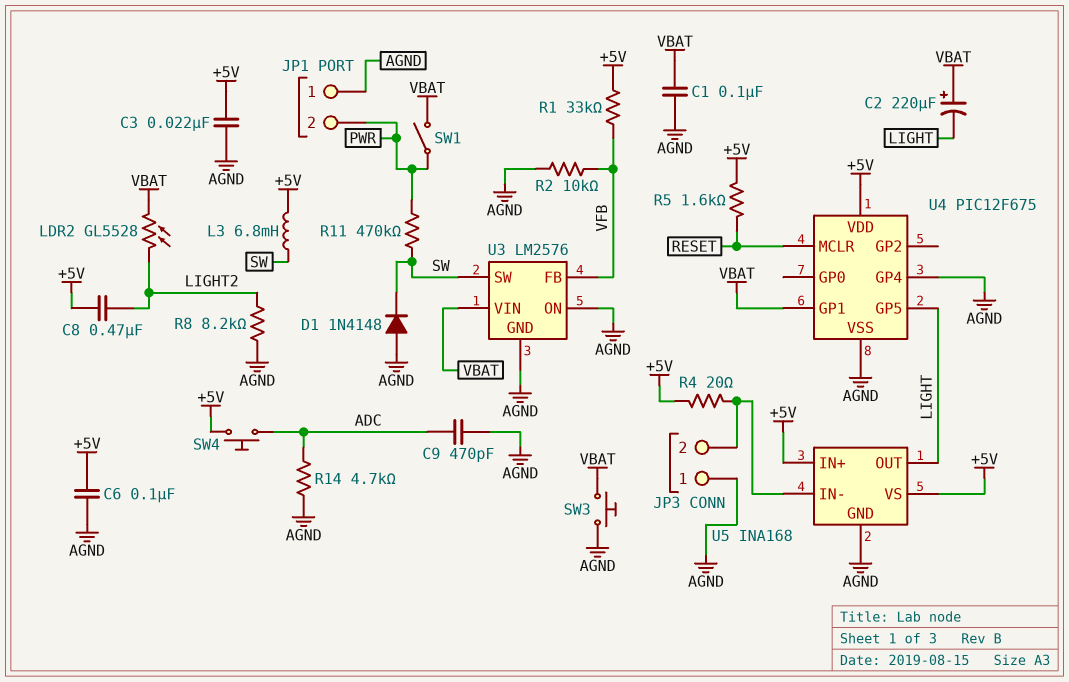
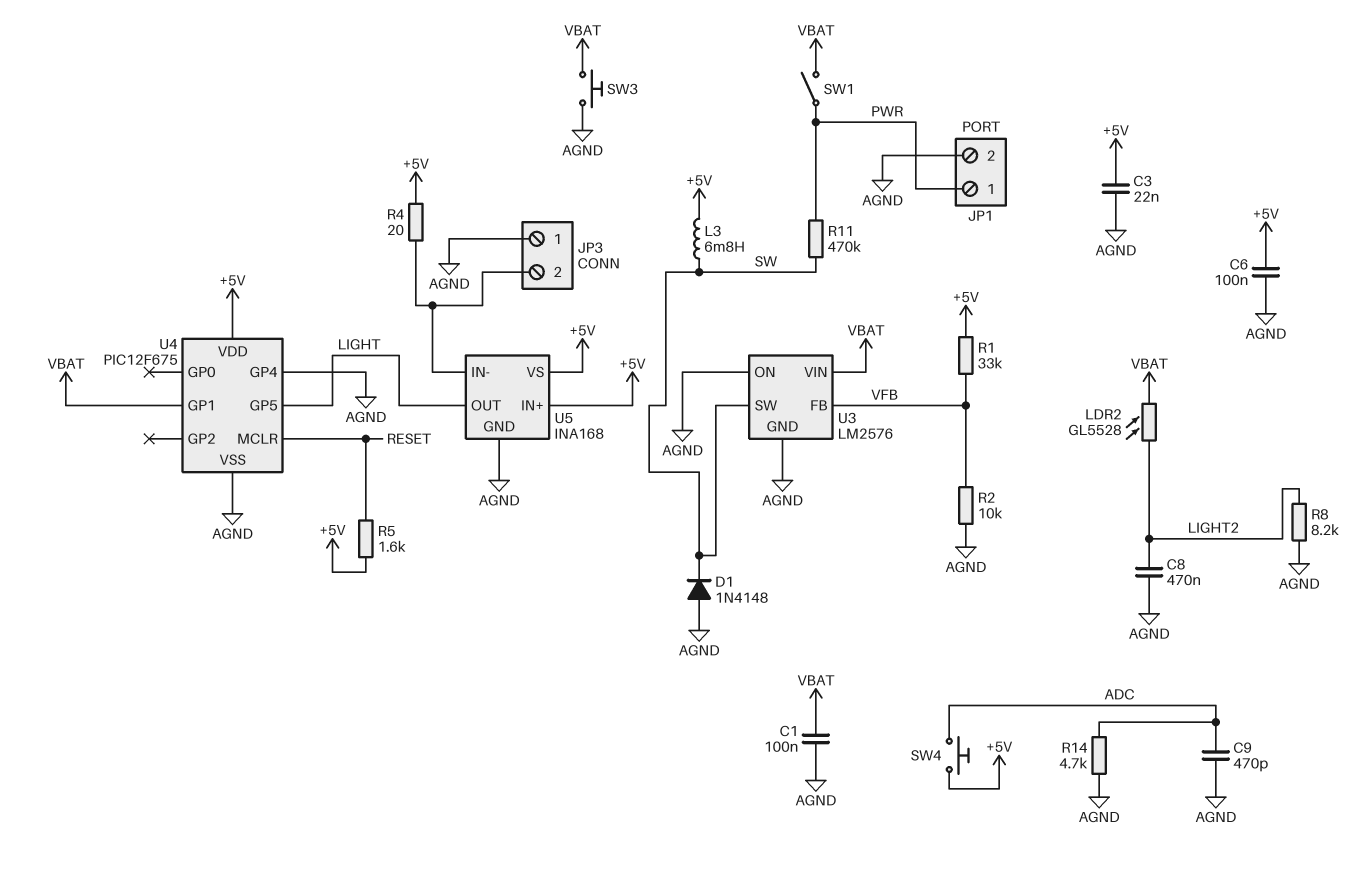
C2: 220uF (plus VBAT, minus LIGHT) -> none
C8: 470nF (+5V, LIGHT2) -> 470nF (AGND, LIGHT2)
JP1 pin 1: AGND -> PWR
JP1 pin 2: PWR -> AGND

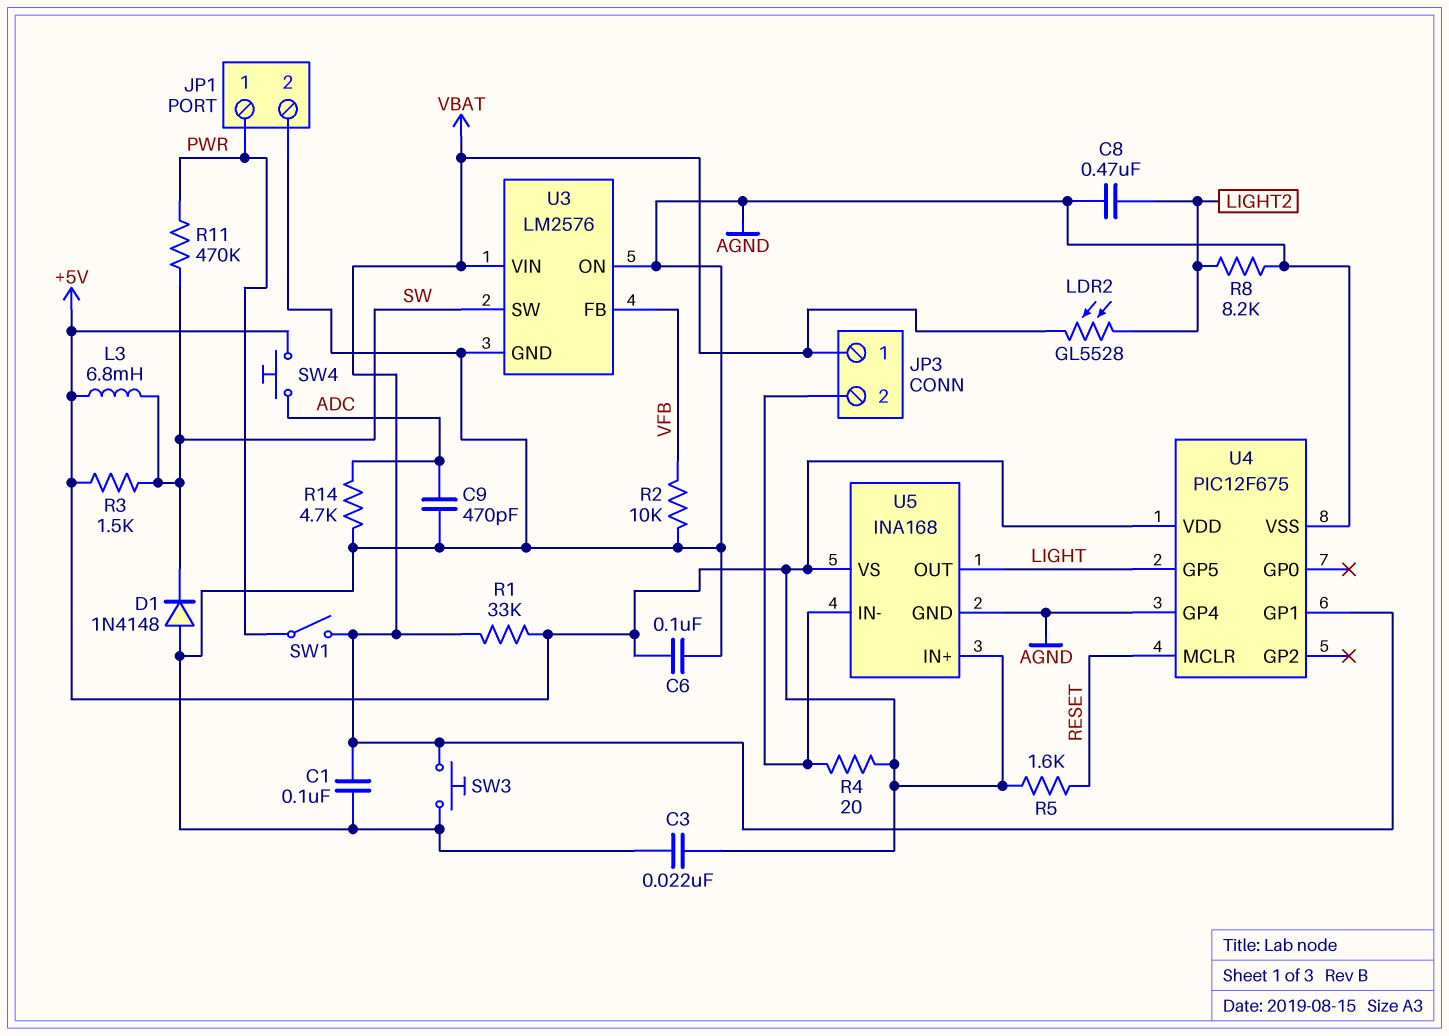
JP3 pin 1: AGND -> VBAT
R1: 33k (+5V, VFB) -> 33k (+5V, VBAT)
R3: none -> 1.5k (+5V, SW)

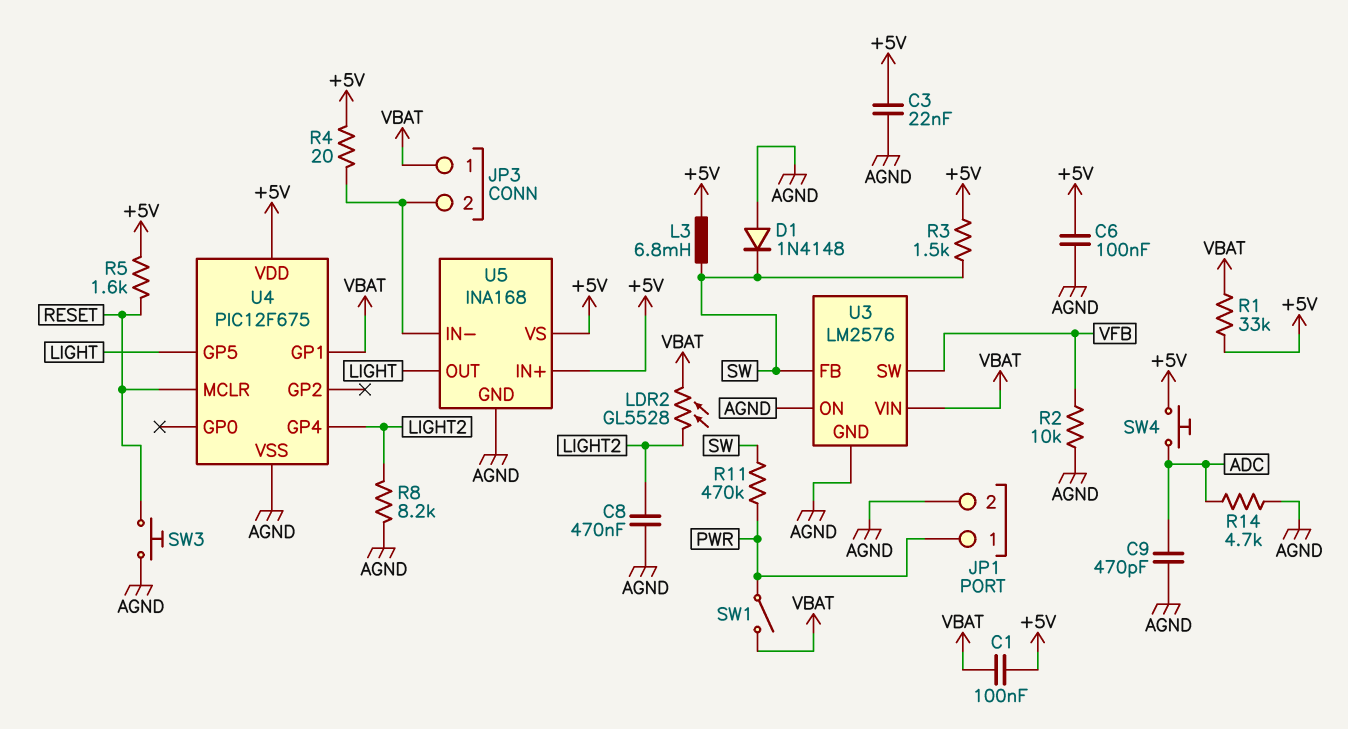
C1: 100nF (AGND, VBAT) -> 100nF (+5V, VBAT)
SW3: button (AGND, VBAT) -> button (AGND, RESET)
U3 pin FB: VFB -> SW
U3 pin SW: SW -> VFB
U4 pin GP4: AGND -> LIGHT2

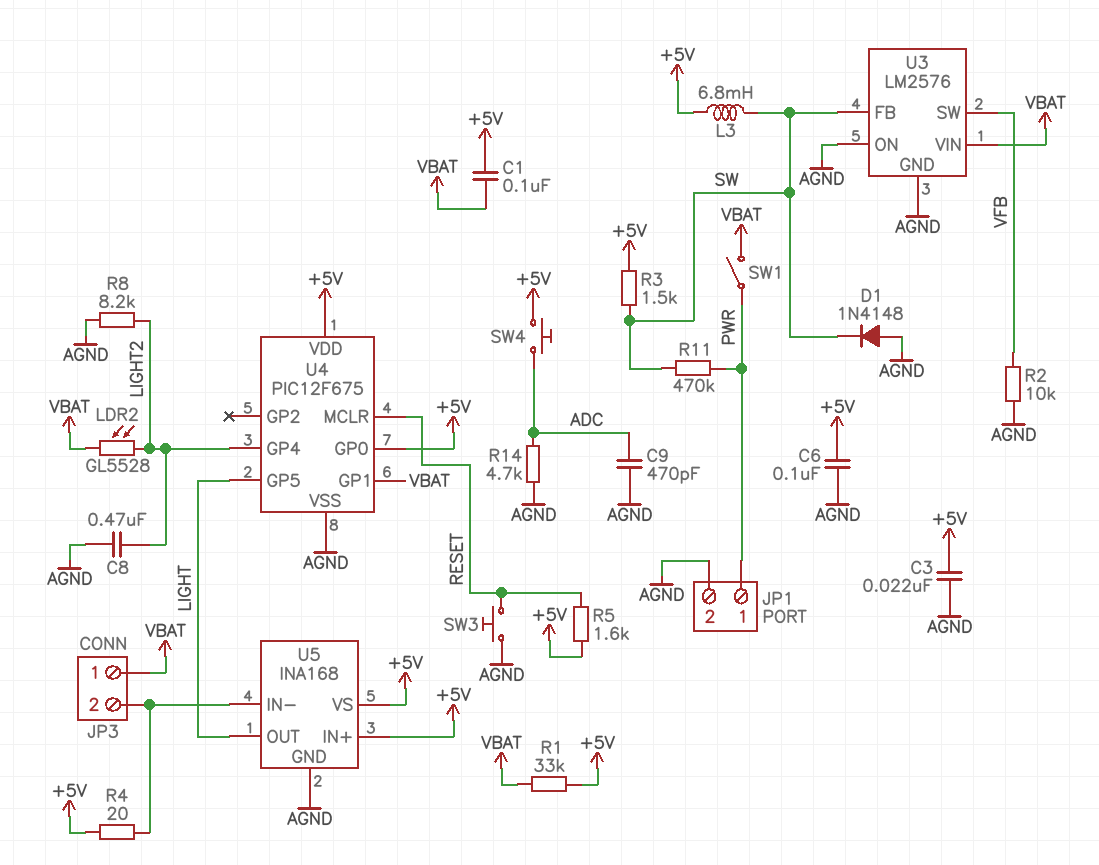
U4 pin GP0: none -> +5V

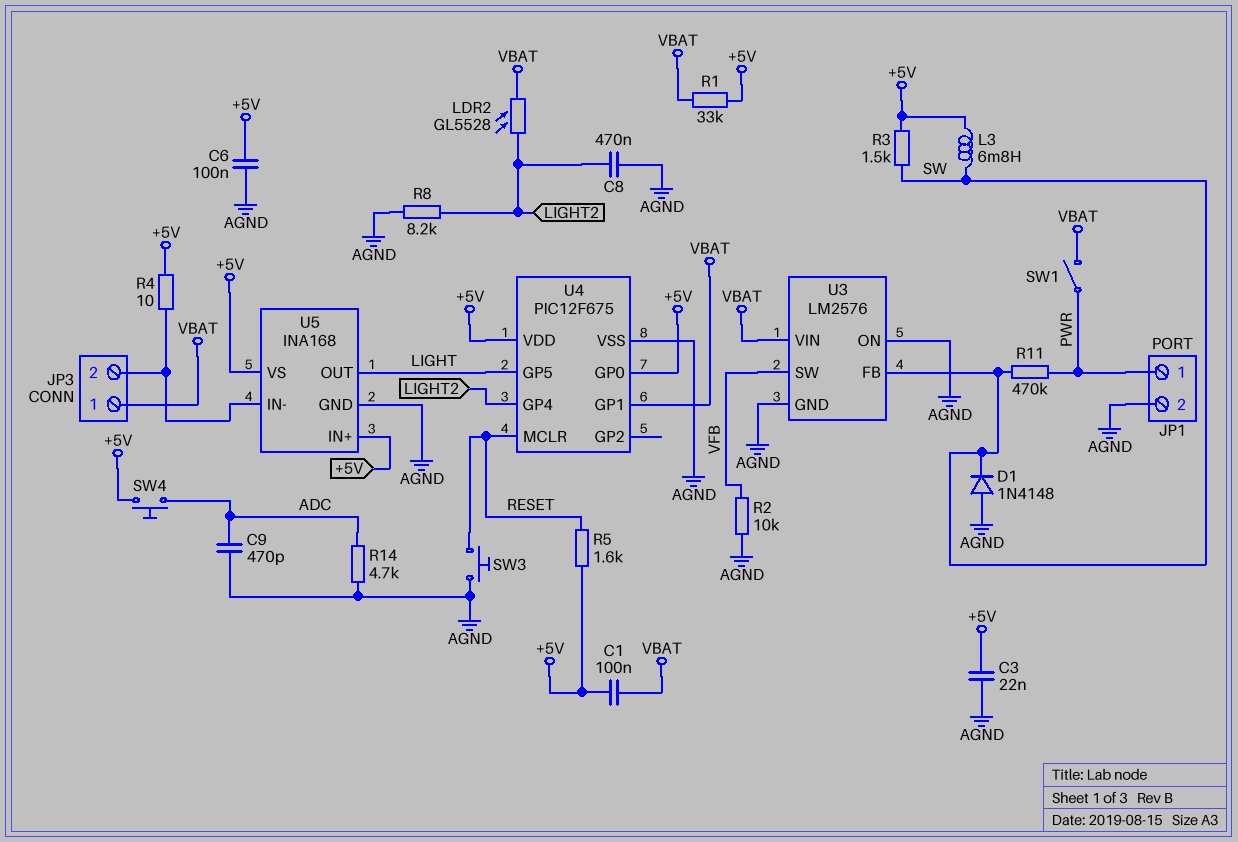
R4: 20 (+5V, JP3/2) -> 10 (+5V, JP3/2)

